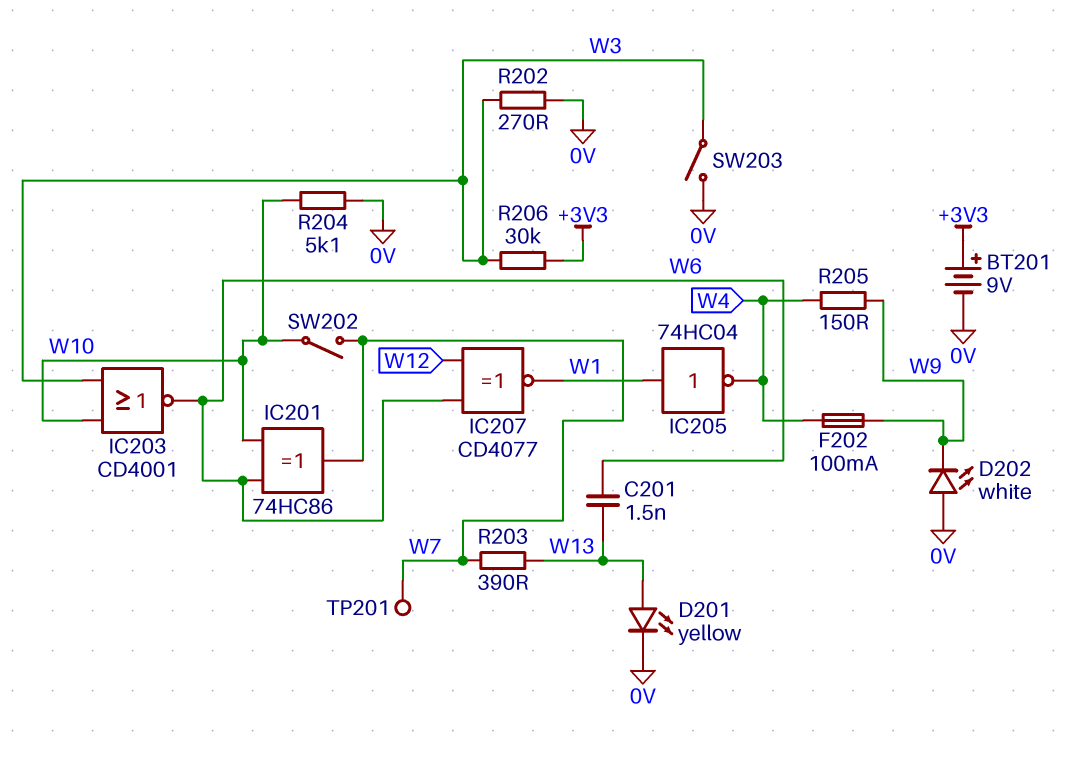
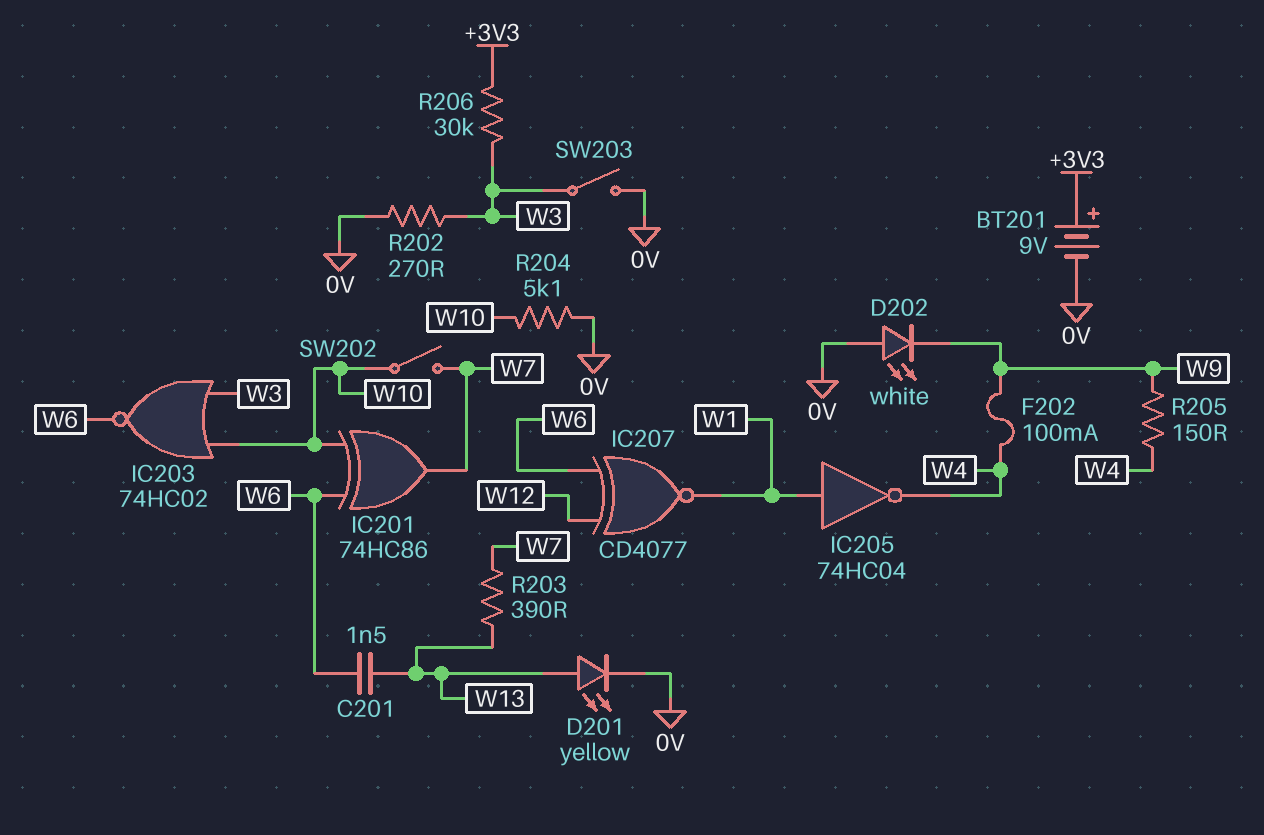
IC203: NOR CD4001 (in W3, in W10, out W6) -> NOR 74HC02 (in W3, in W10, out W6)
TP201: test point (W7) -> none

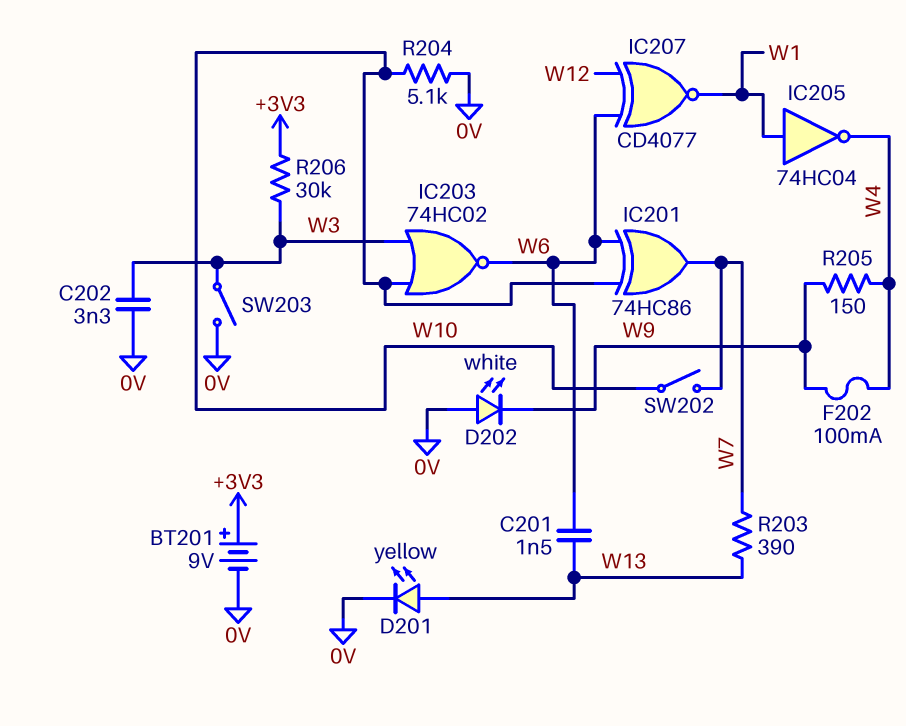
C202: none -> 3.3nF (0V, W3)
R202: 270 (0V, W3) -> none

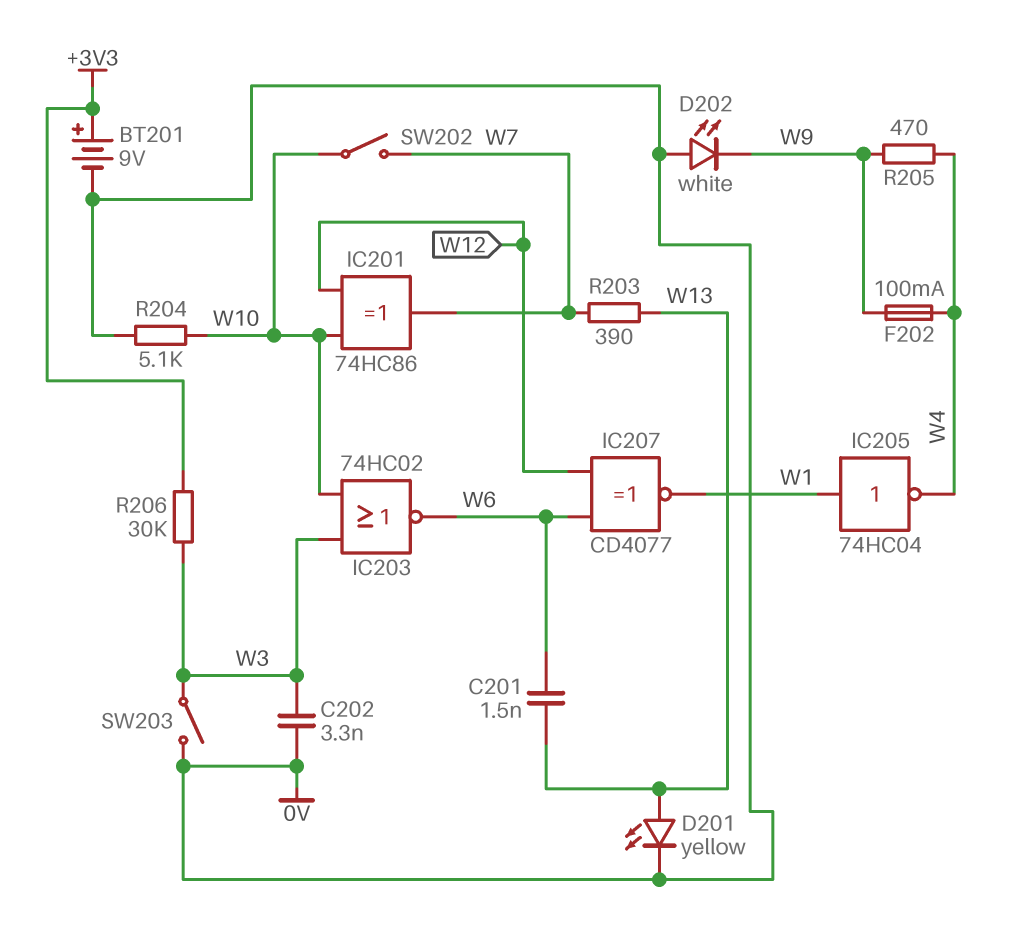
IC201: XOR 74HC86 (in W6, in W10, out W7) -> XOR 74HC86 (in W10, in W12, out W7)
R205: 150 (W4, W9) -> 470 (W4, W9)

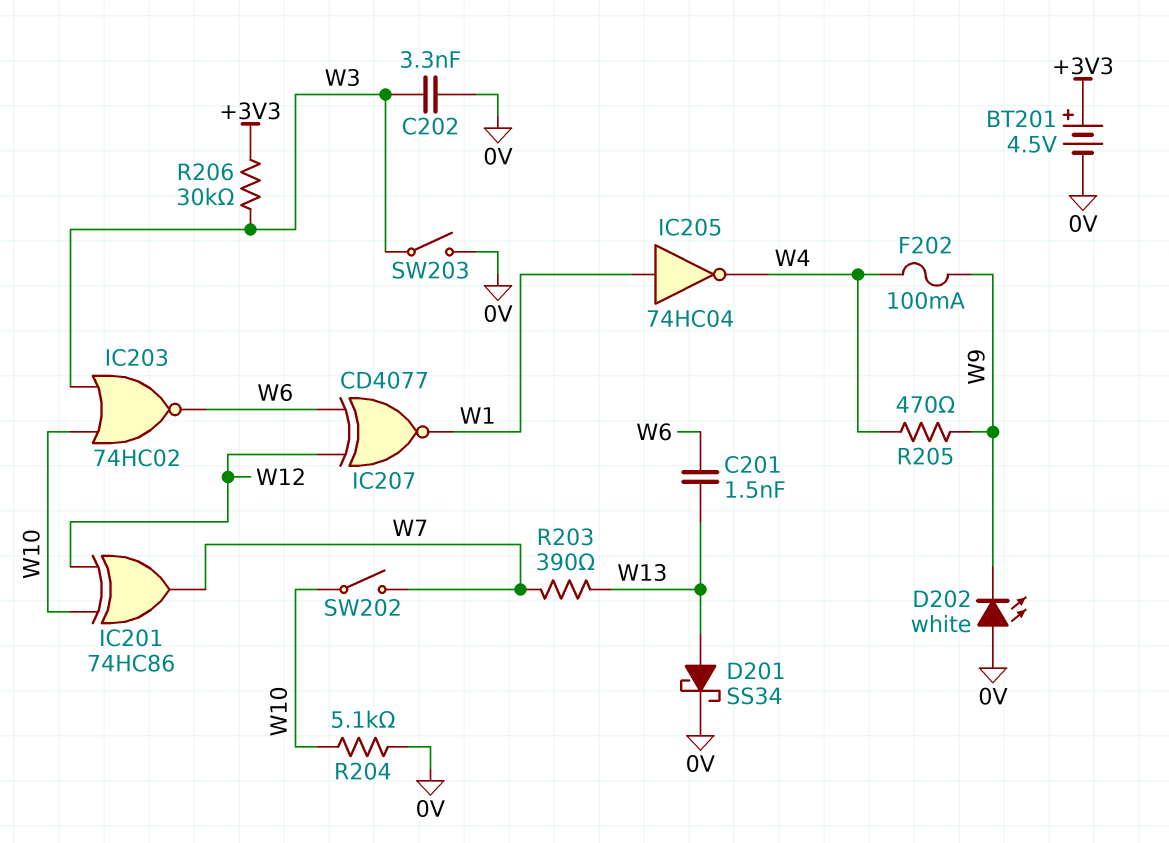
BT201: 9V (plus +3V3, minus 0V) -> 4.5V (plus +3V3, minus 0V)
D201: LED yellow (A W13, K 0V) -> schottky SS34 (A W13, K 0V)

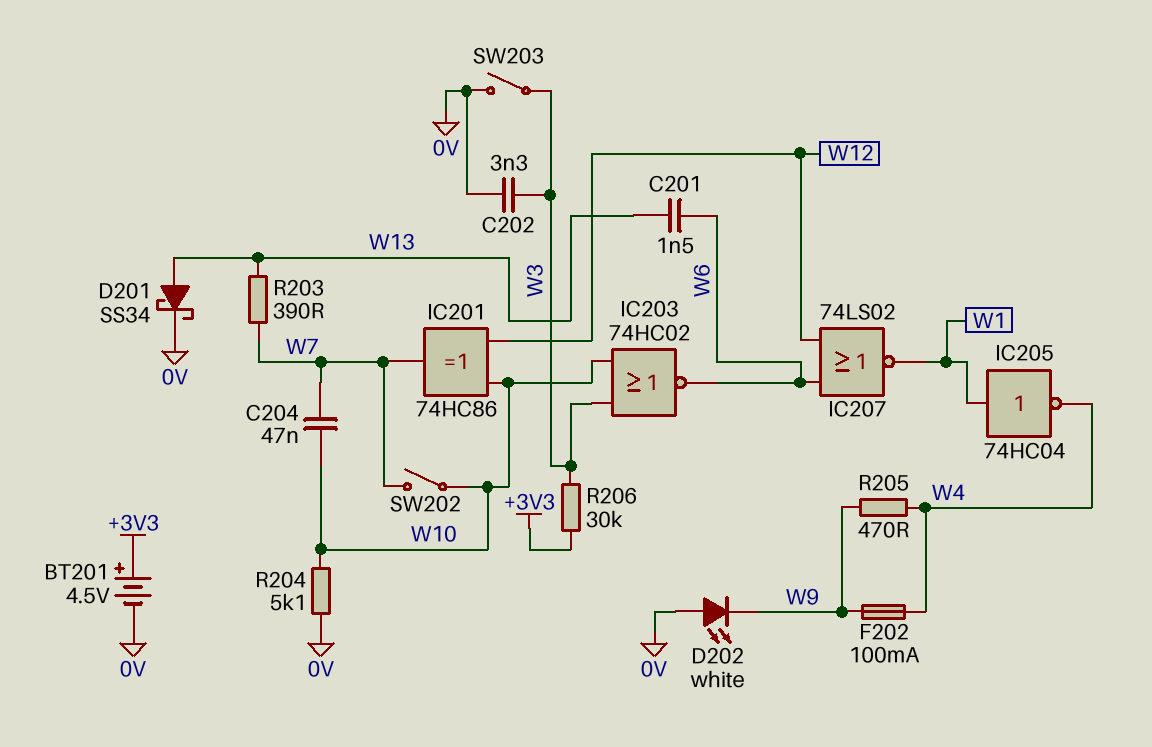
C204: none -> 47nF (W7, W10)
IC207: XNOR CD4077 (in W6, in W12, out W1) -> NOR 74LS02 (in W6, in W12, out W1)

